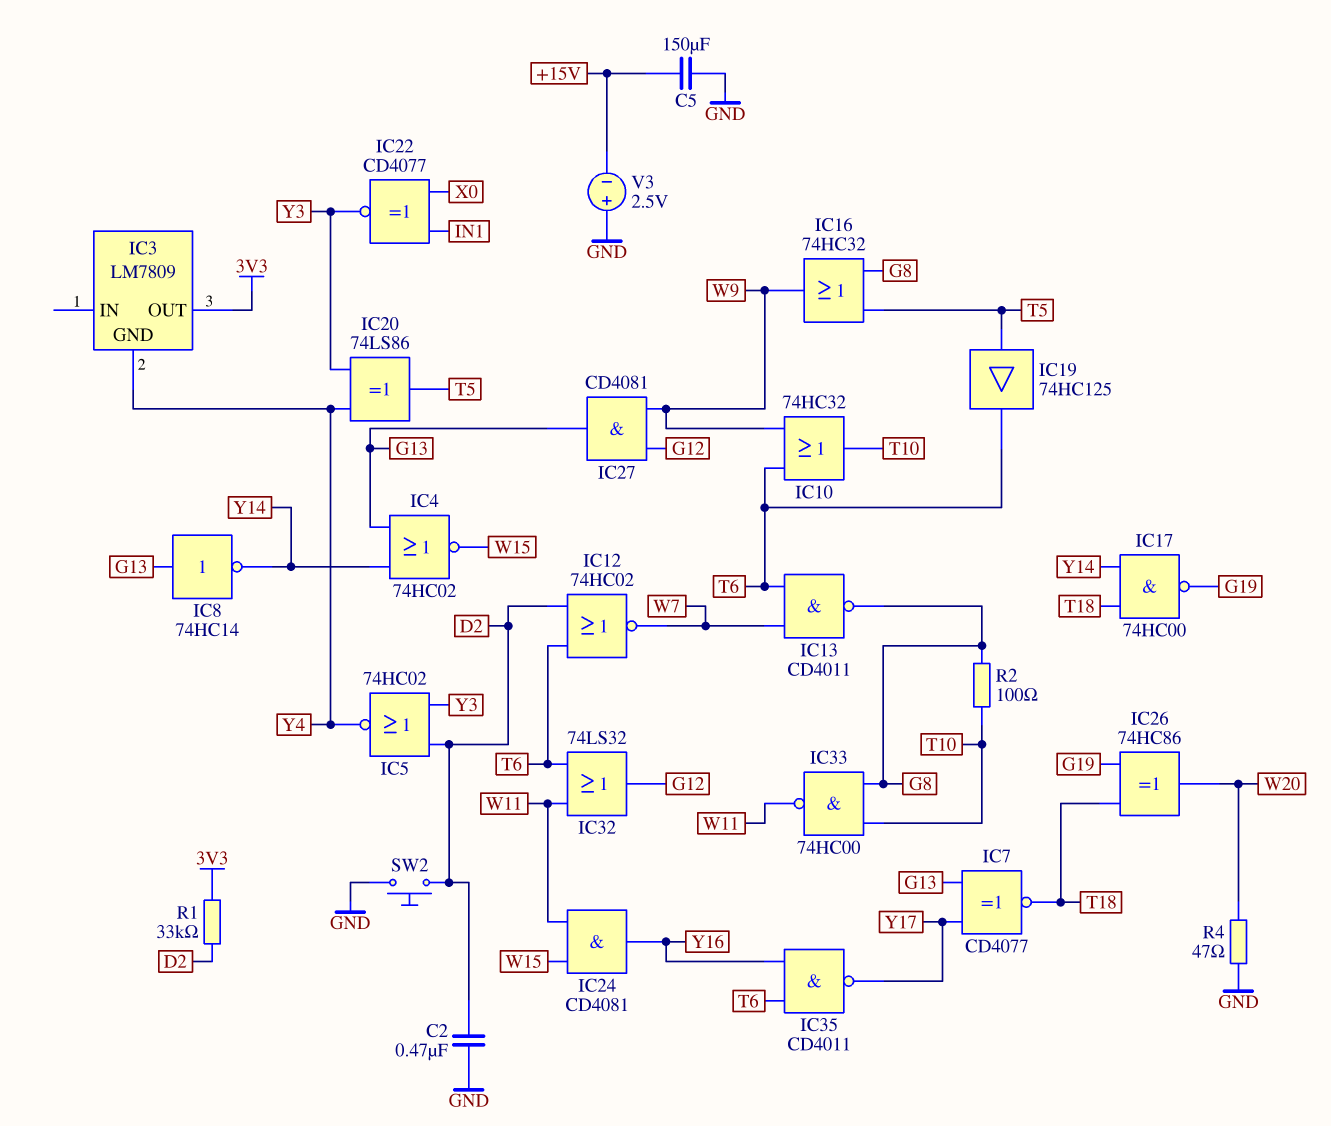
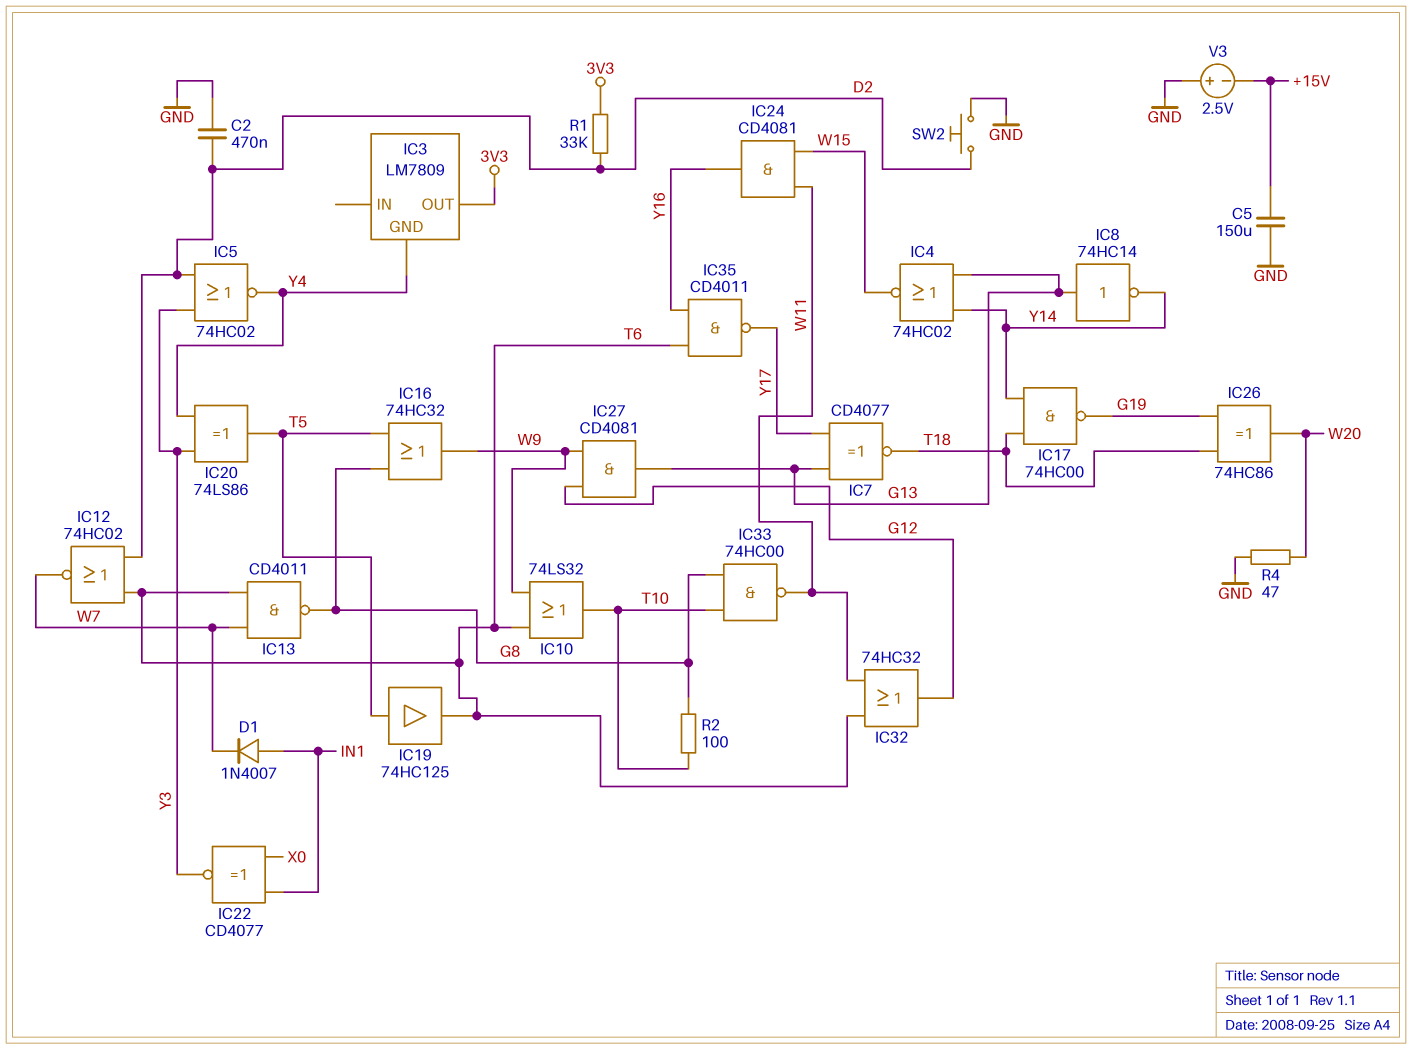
D1: none -> diode 1N4007 (A IN1, K W7)
IC10: OR 74HC32 (in T6, in W9, out T10) -> OR 74LS32 (in T6, in W9, out T10)
IC32: OR 74LS32 (in T6, in W11, out G12) -> OR 74HC32 (in T6, in W11, out G12)

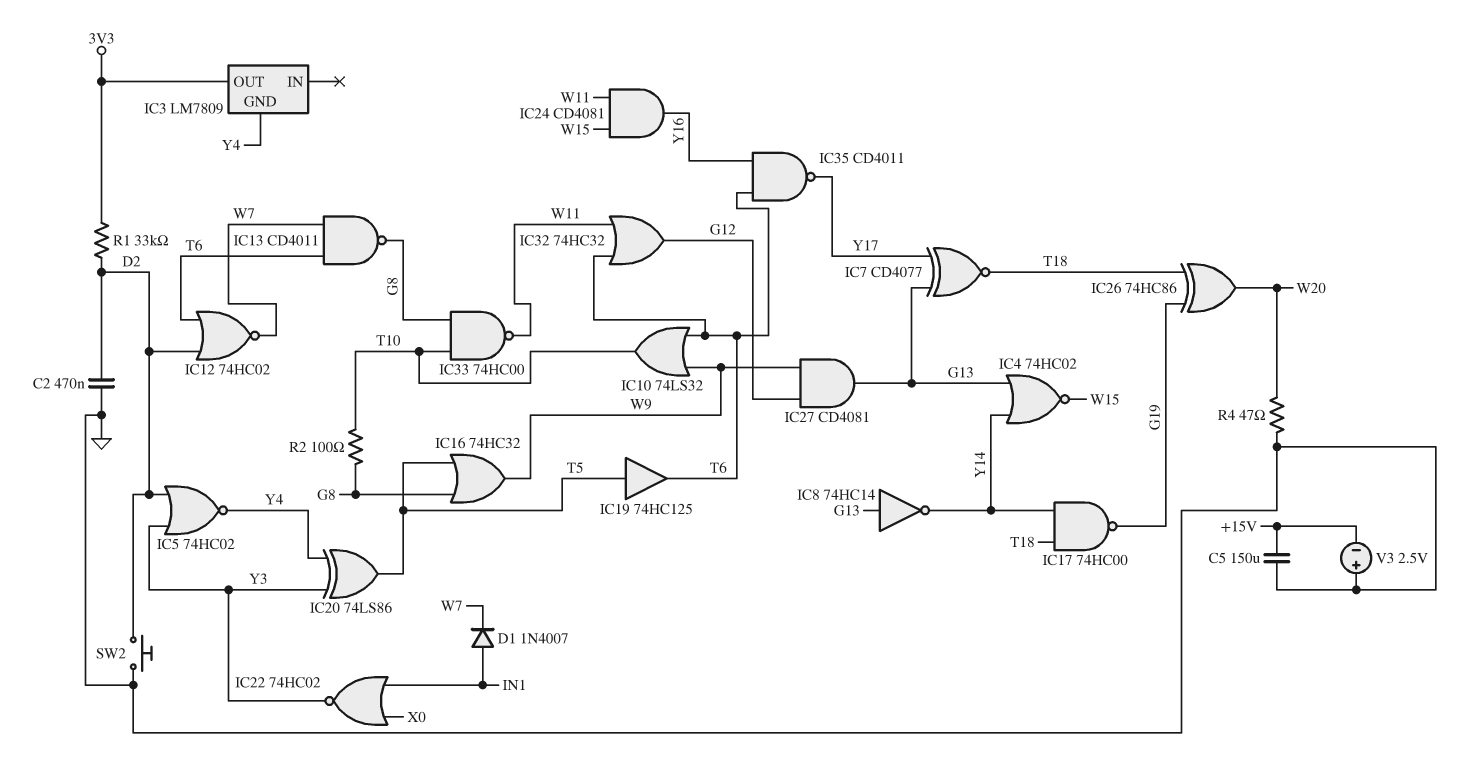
IC22: XNOR CD4077 (in IN1, in X0, out Y3) -> NOR 74HC02 (in IN1, in X0, out Y3)

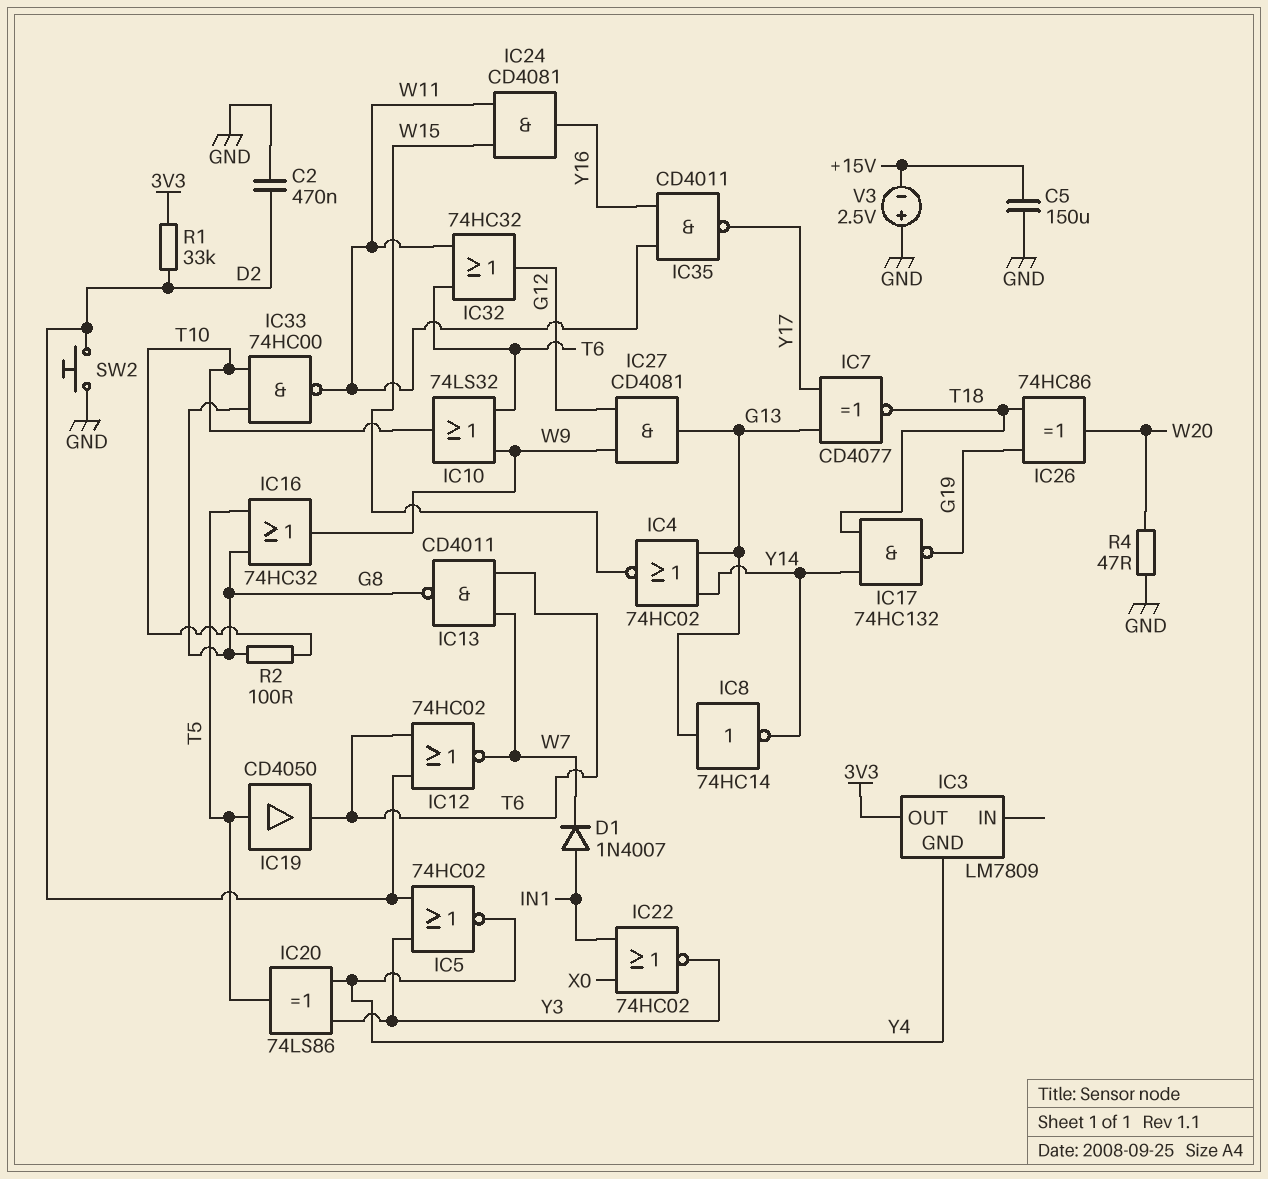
IC17: NAND 74HC00 (in T18, in Y14, out G19) -> NAND 74HC132 (in T18, in Y14, out G19)
IC19: buffer 74HC125 (in T5, out T6) -> buffer CD4050 (in T5, out T6)
IC35: NAND CD4011 (in T6, in Y16, out Y17) -> NAND CD4011 (in W11, in Y16, out Y17)

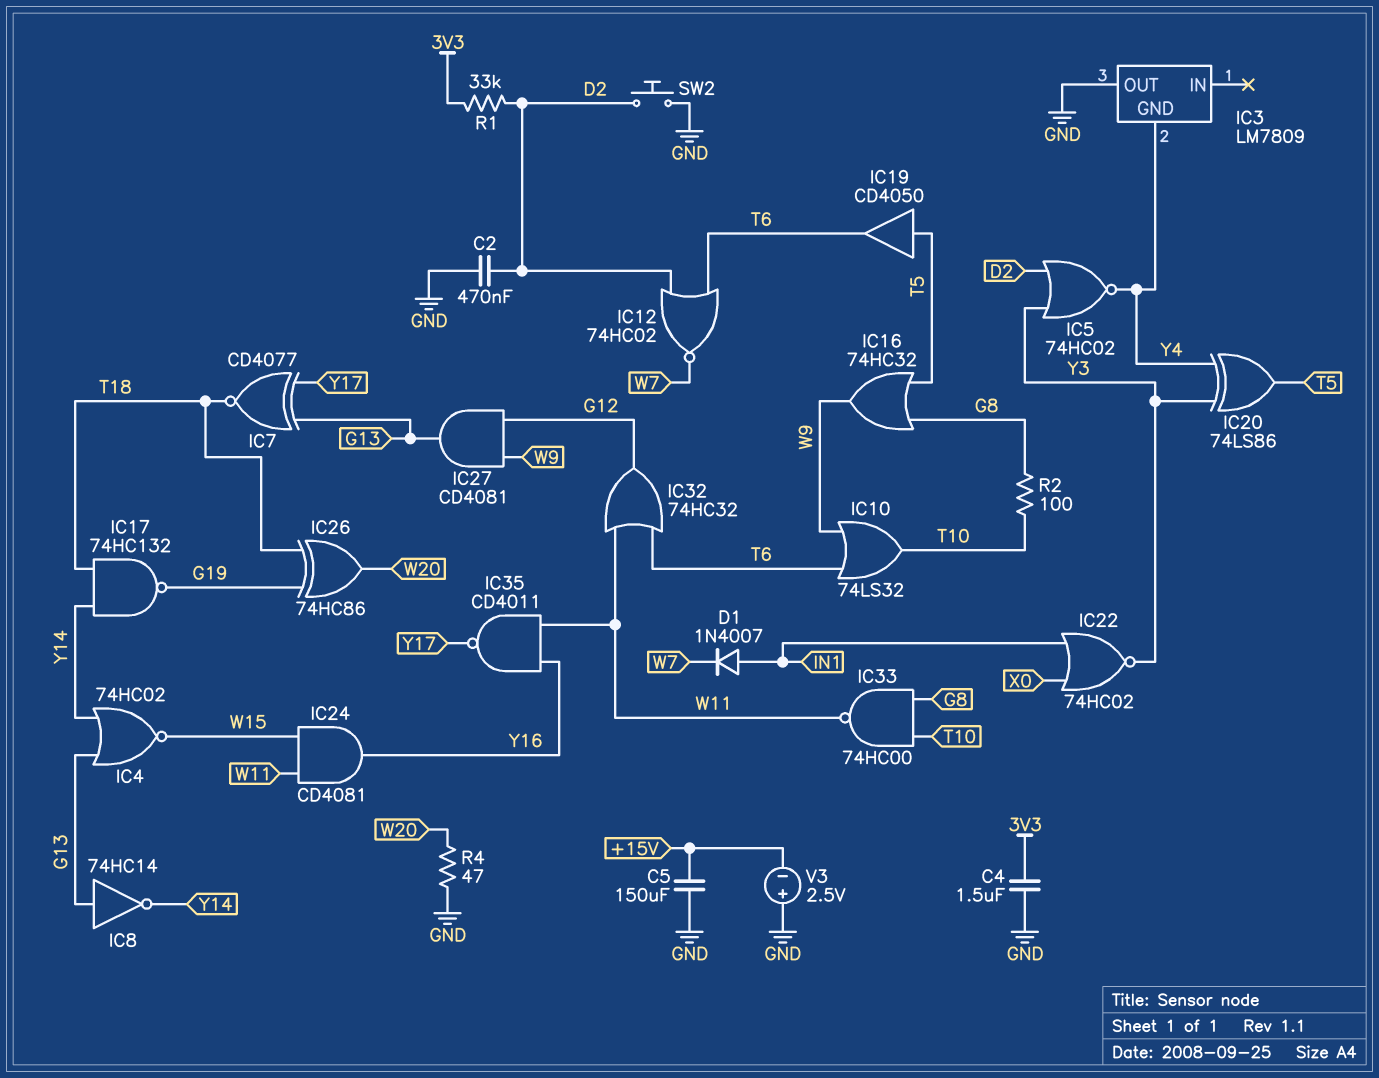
C4: none -> 1.5uF (3V3, GND)
IC3 pin OUT: 3V3 -> GND
IC13: NAND CD4011 (in T6, in W7, out G8) -> none

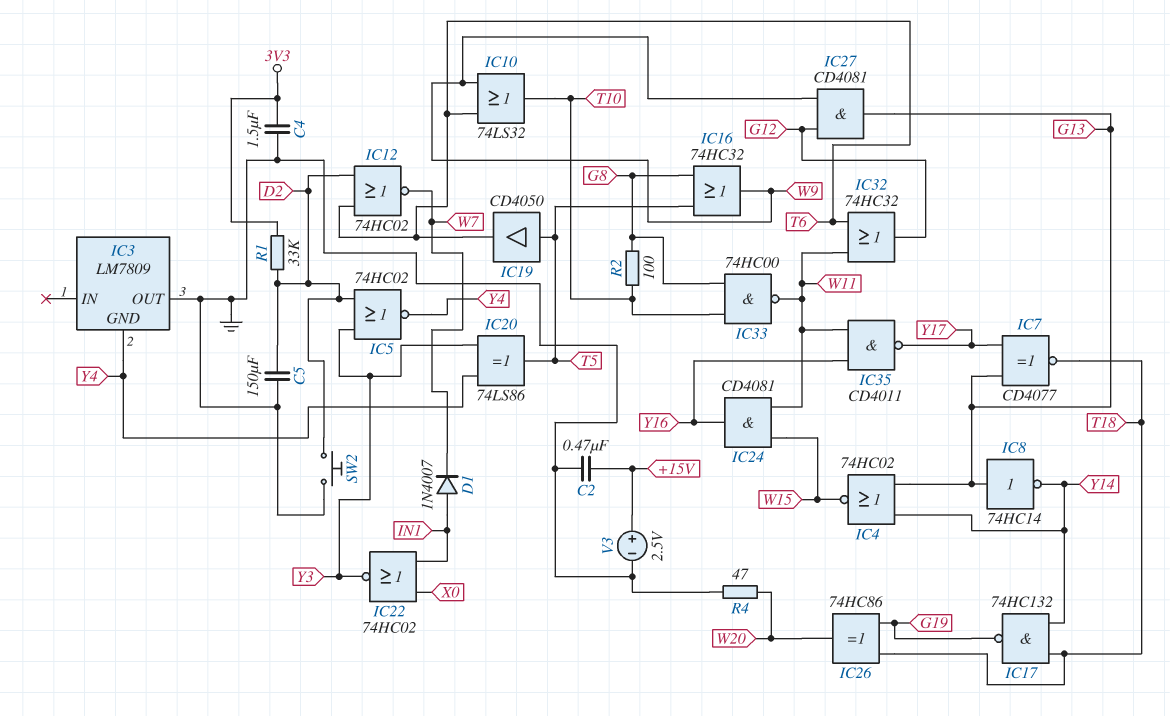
C2: 470nF (D2, GND) -> 470nF (+15V, GND)
C5: 150uF (+15V, GND) -> 150uF (D2, GND)
V3: 2.5V (plus GND, minus +15V) -> 2.5V (plus +15V, minus GND)

